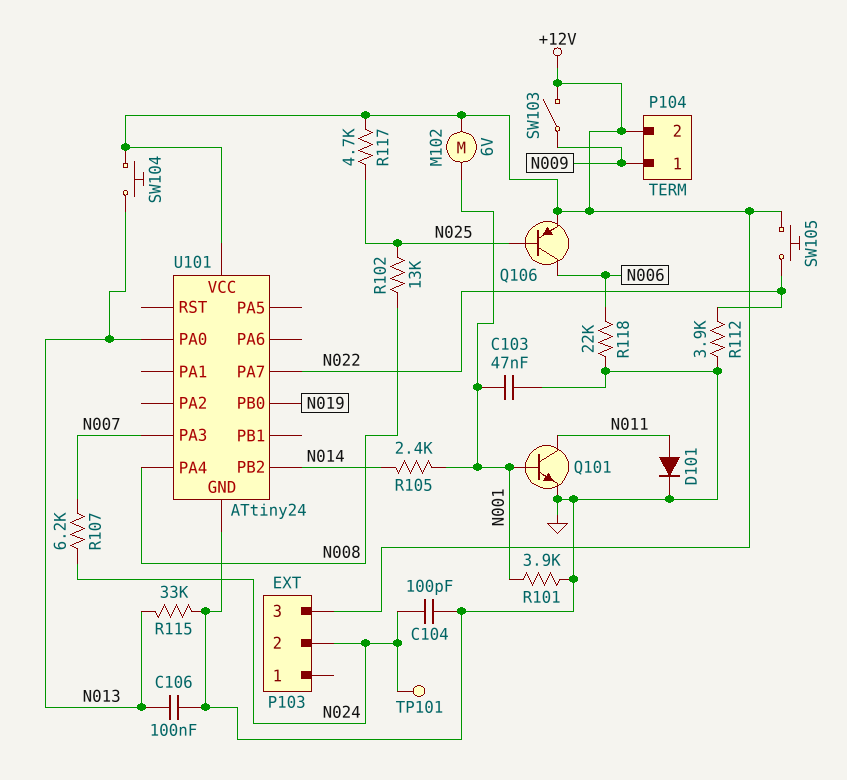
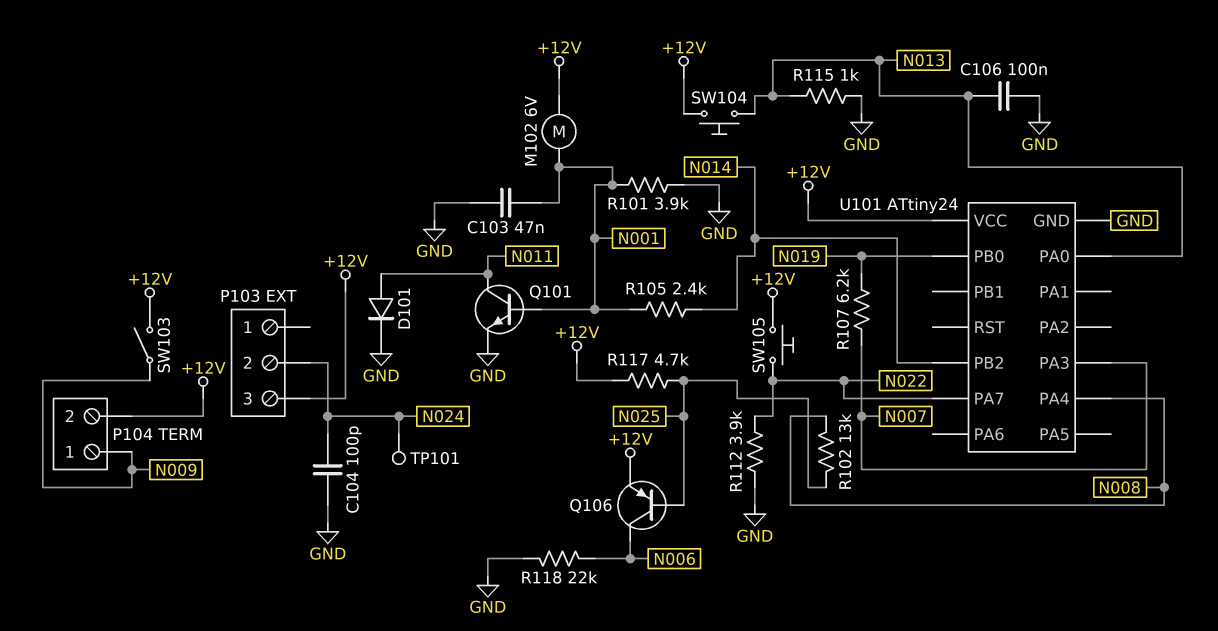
R107: 6.2k (N007, N024) -> 6.2k (N007, N019)
R115: 33k (GND, N013) -> 1k (GND, N013)

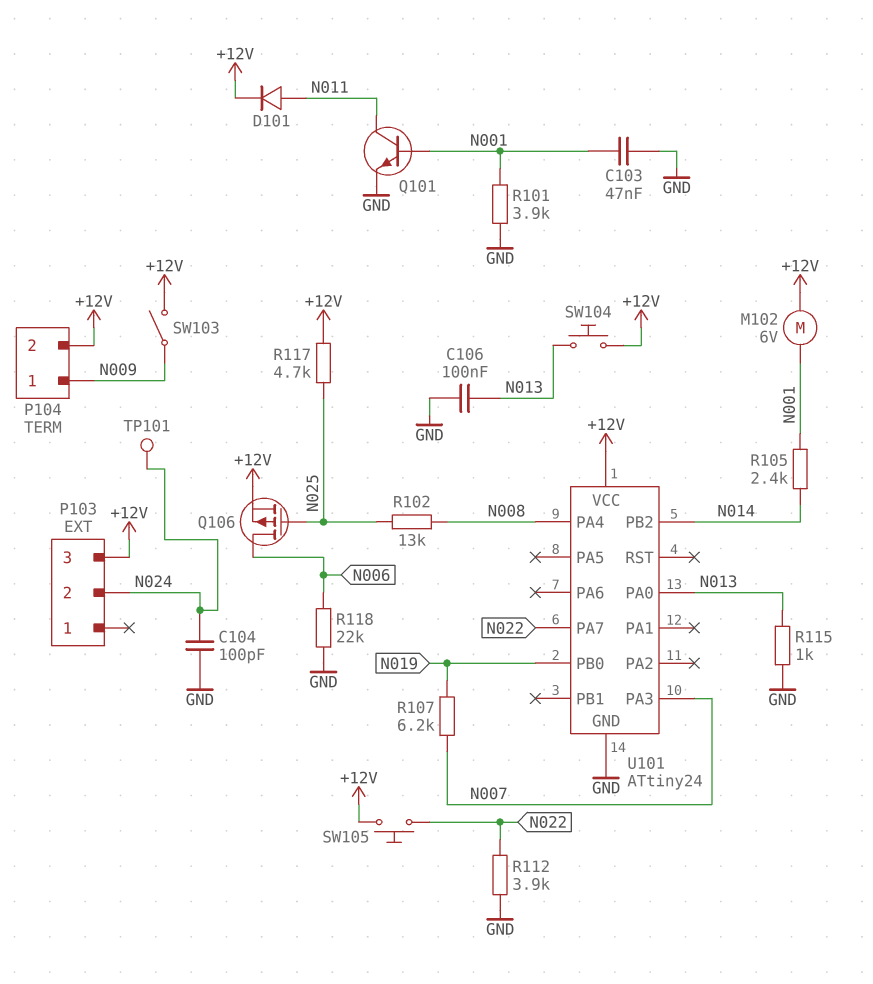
D101: diode (A N011, K GND) -> diode (A N011, K +12V)
Q106: PNP (B N025, C N006, E +12V) -> PMOS (G N025, D N006, S +12V)

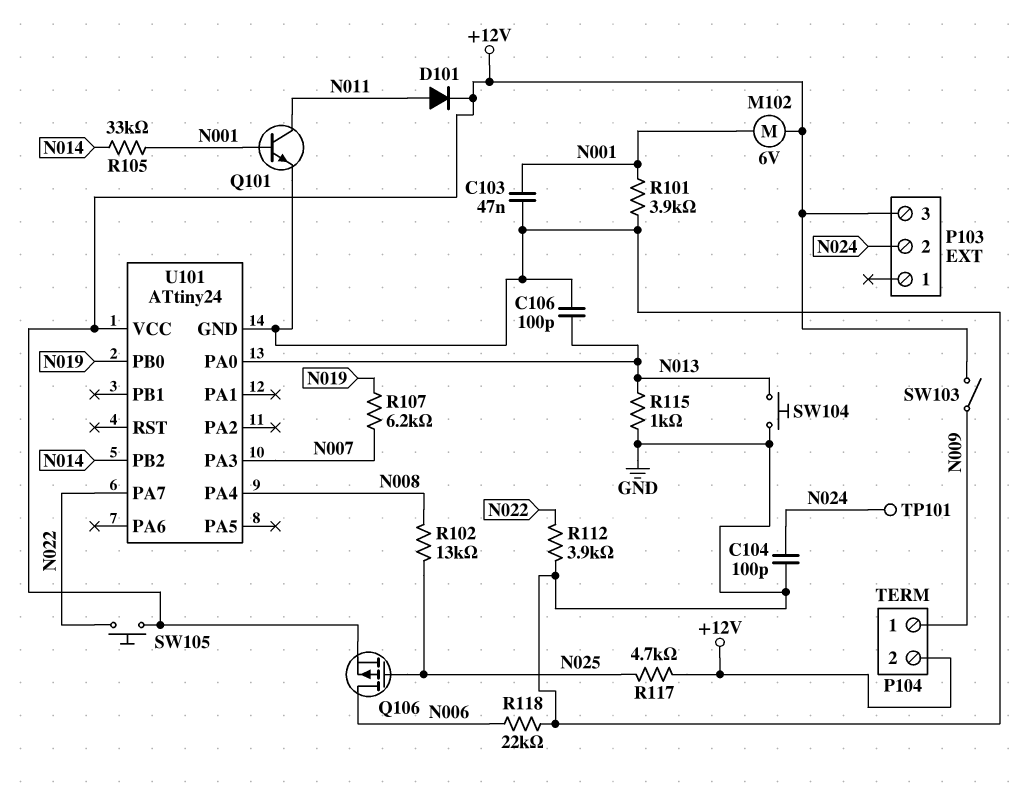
C106: 100nF (GND, N013) -> 100pF (GND, N013)
R105: 2.4k (N001, N014) -> 33k (N001, N014)
SW104: button (+12V, N013) -> button (GND, N013)

